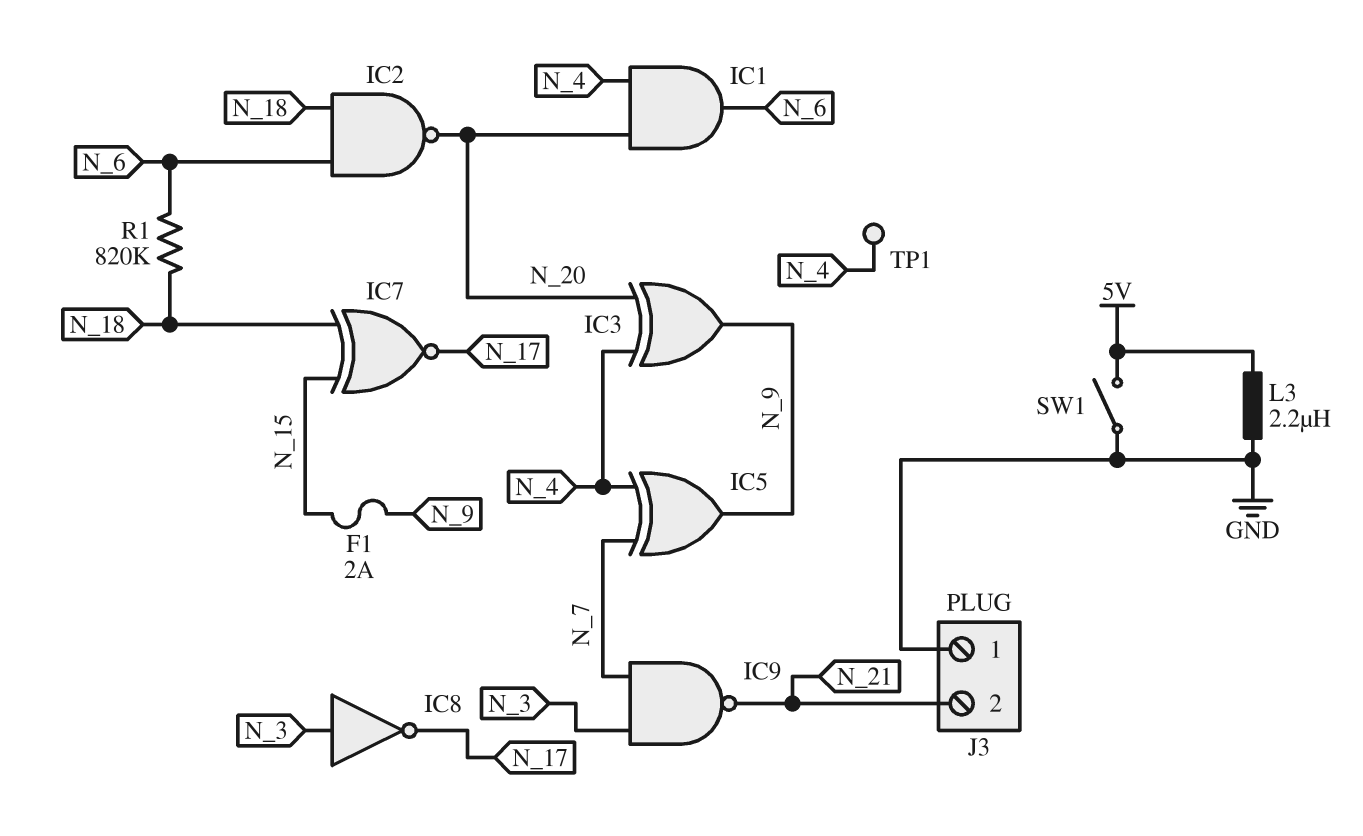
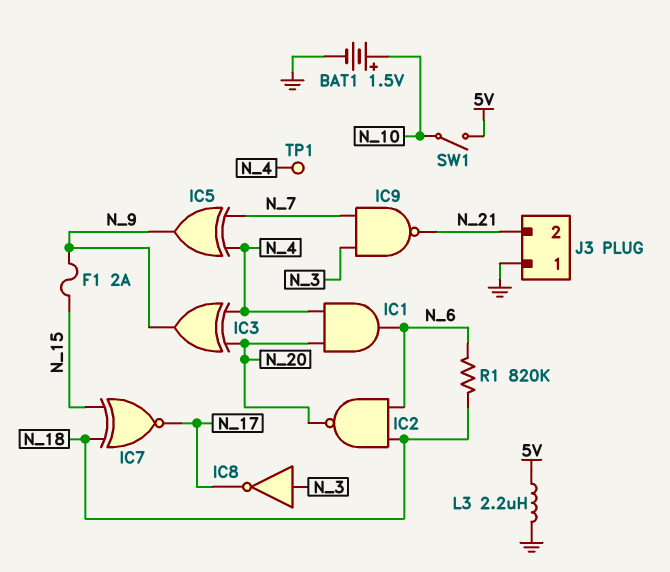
BAT1: none -> 1.5V (plus N_10, minus GND)
SW1: switch (5V, GND) -> switch (5V, N_10)

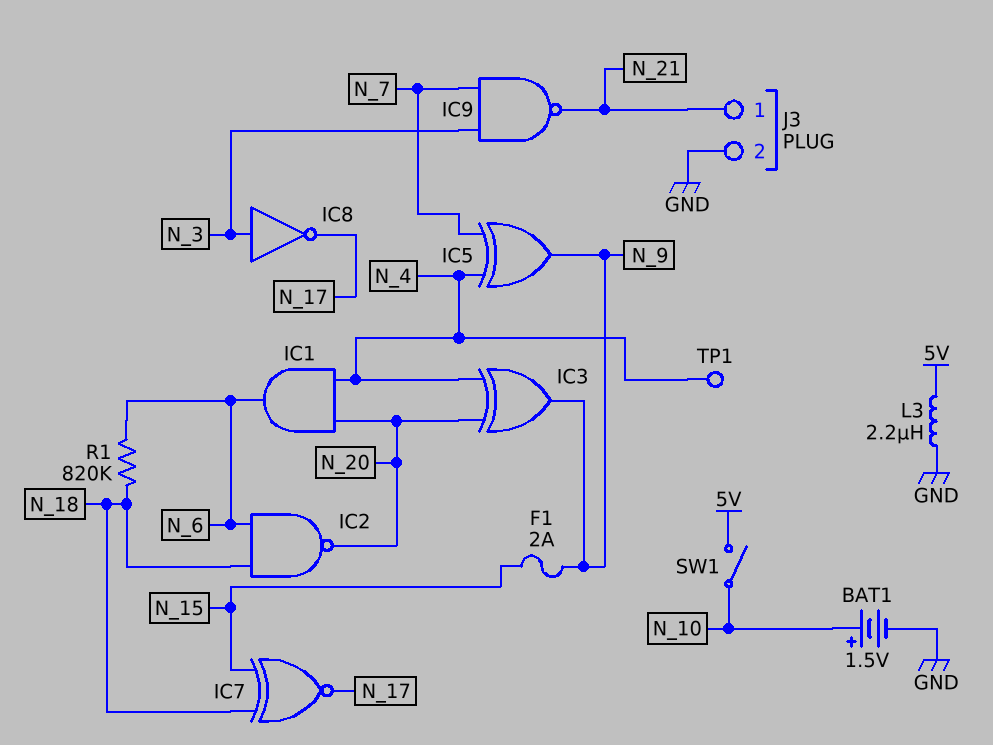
J3 pin 1: GND -> N_21
J3 pin 2: N_21 -> GND

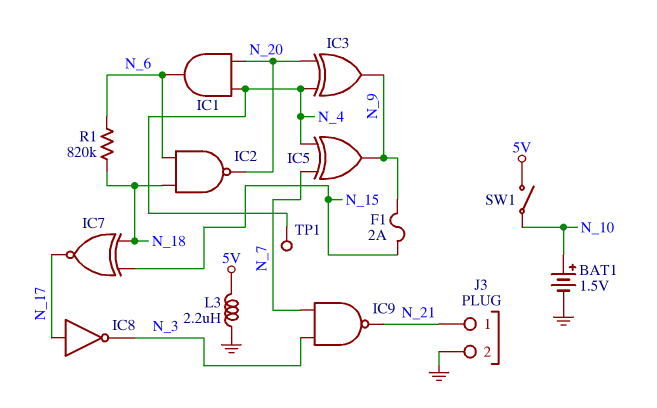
IC8: NOT (in N_3, out N_17) -> NOT (in N_17, out N_3)

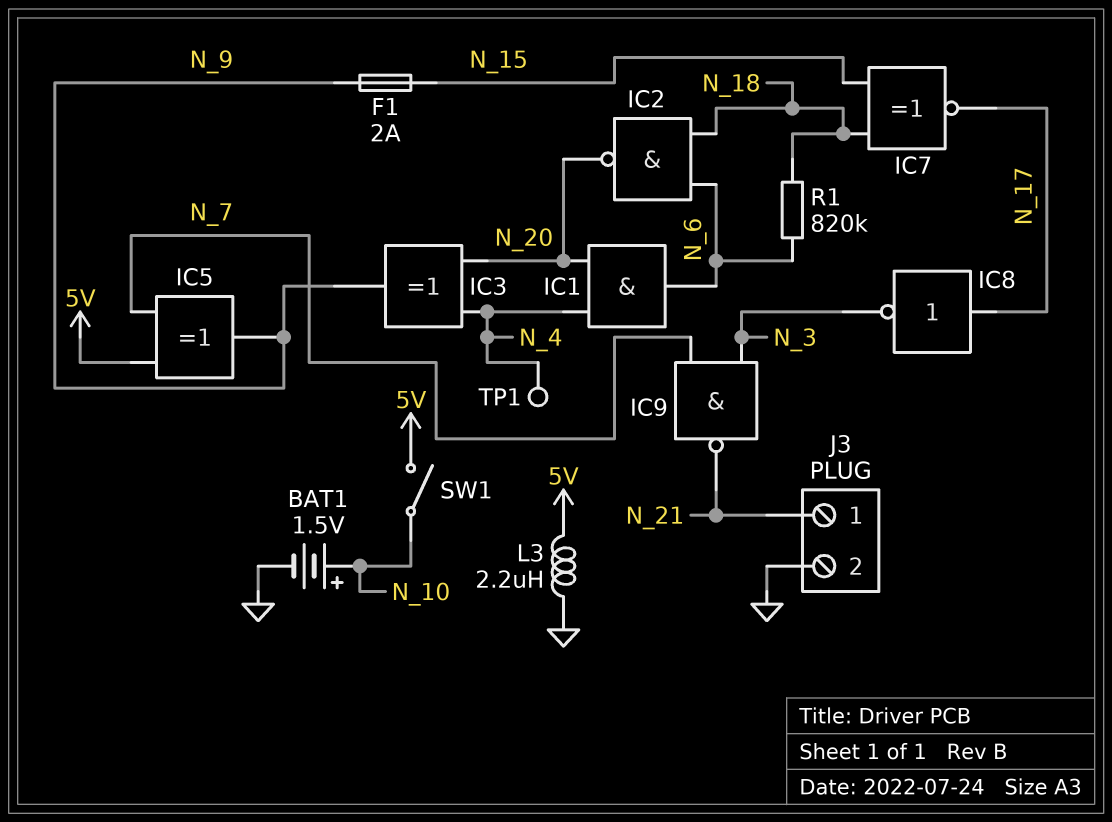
IC5: XOR (in N_4, in N_7, out N_9) -> XOR (in 5V, in N_7, out N_9)

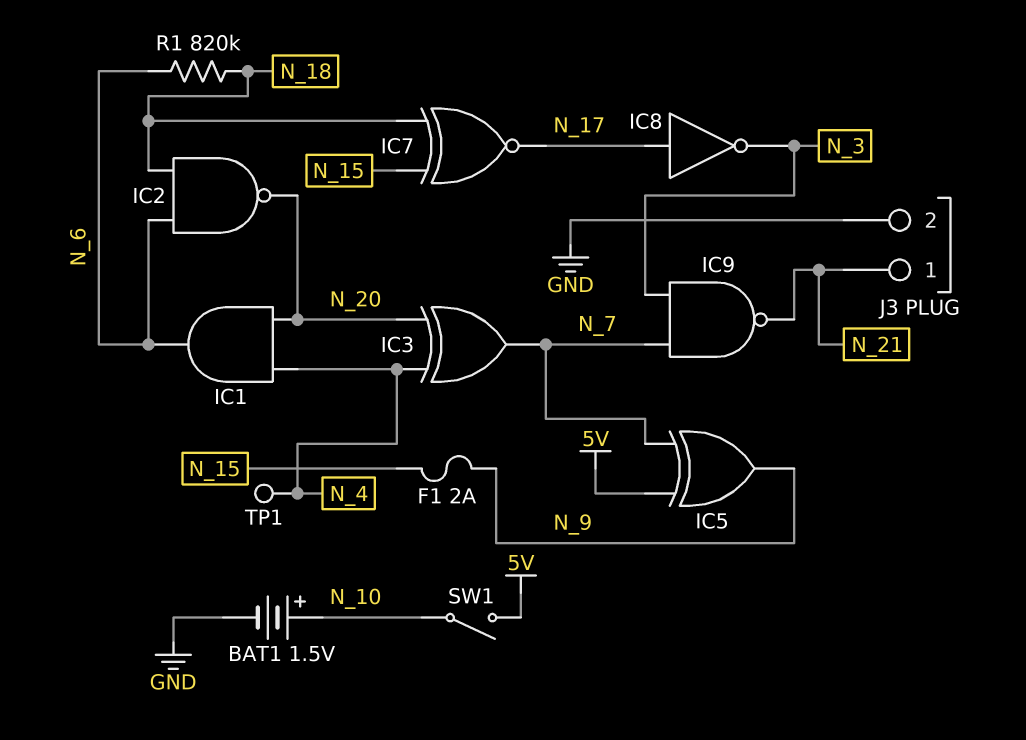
IC3: XOR (in N_4, in N_20, out N_9) -> XOR (in N_4, in N_20, out N_7)
L3: 2.2uH (5V, GND) -> none

